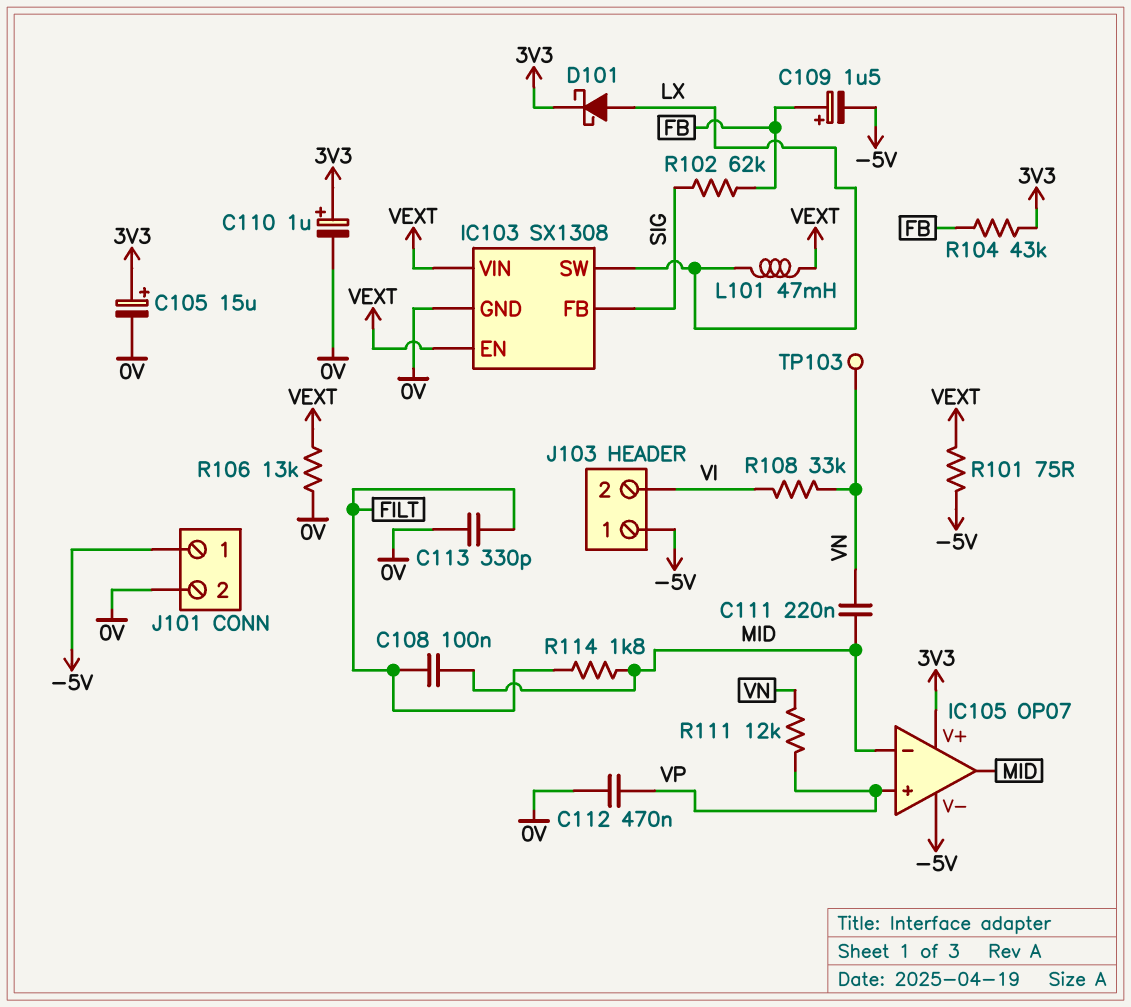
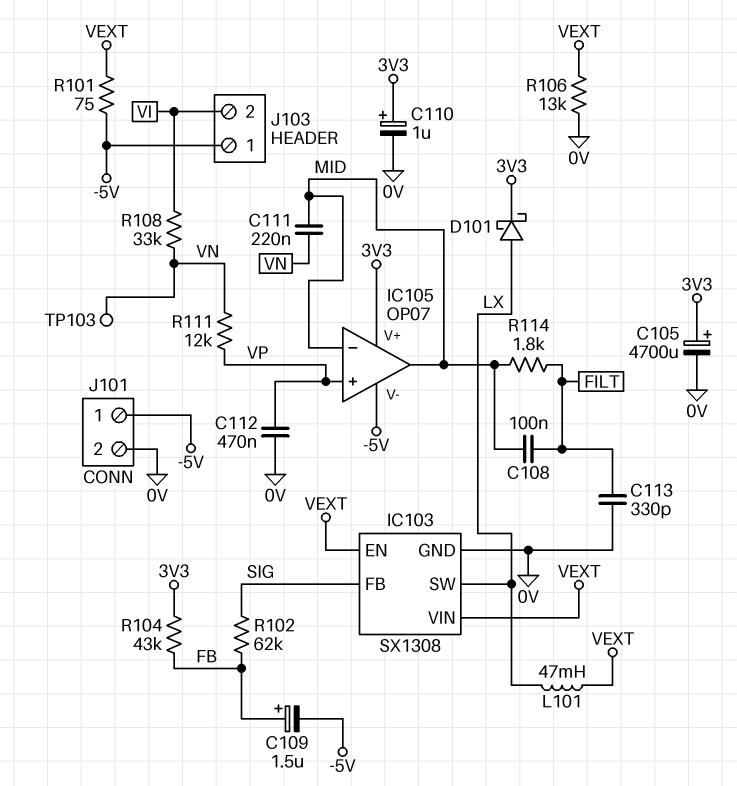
C105: 15uF (plus 3V3, minus 0V) -> 4700uF (plus 3V3, minus 0V)

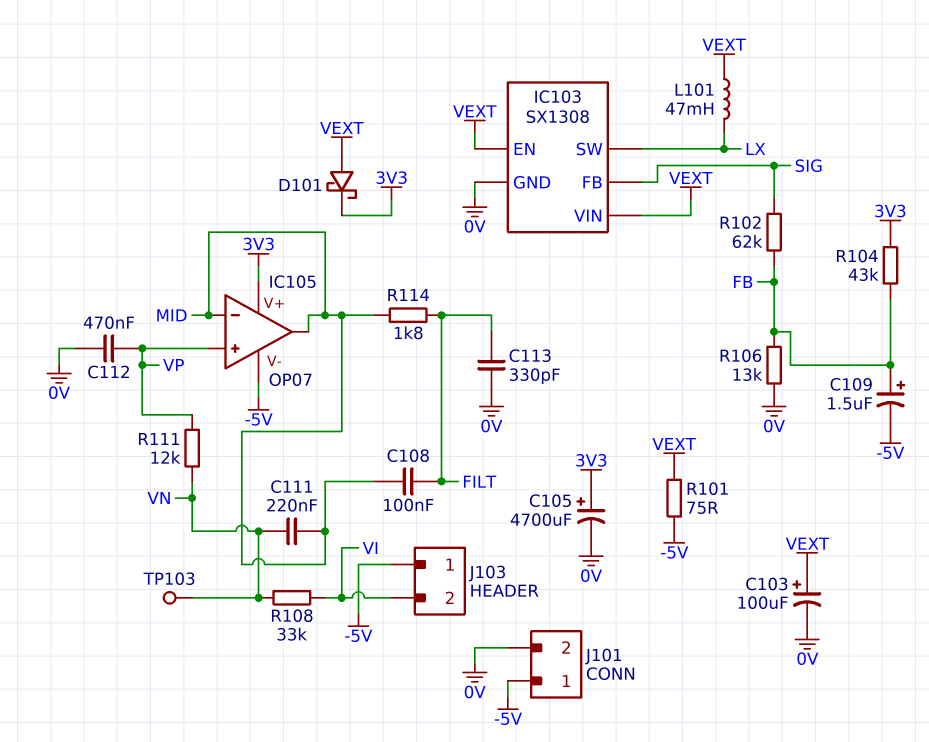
C103: none -> 100uF (plus VEXT, minus 0V)
C110: 1uF (plus 3V3, minus 0V) -> none
D101: schottky (A LX, K 3V3) -> schottky (A VEXT, K 3V3)
R106: 13k (0V, VEXT) -> 13k (0V, FB)

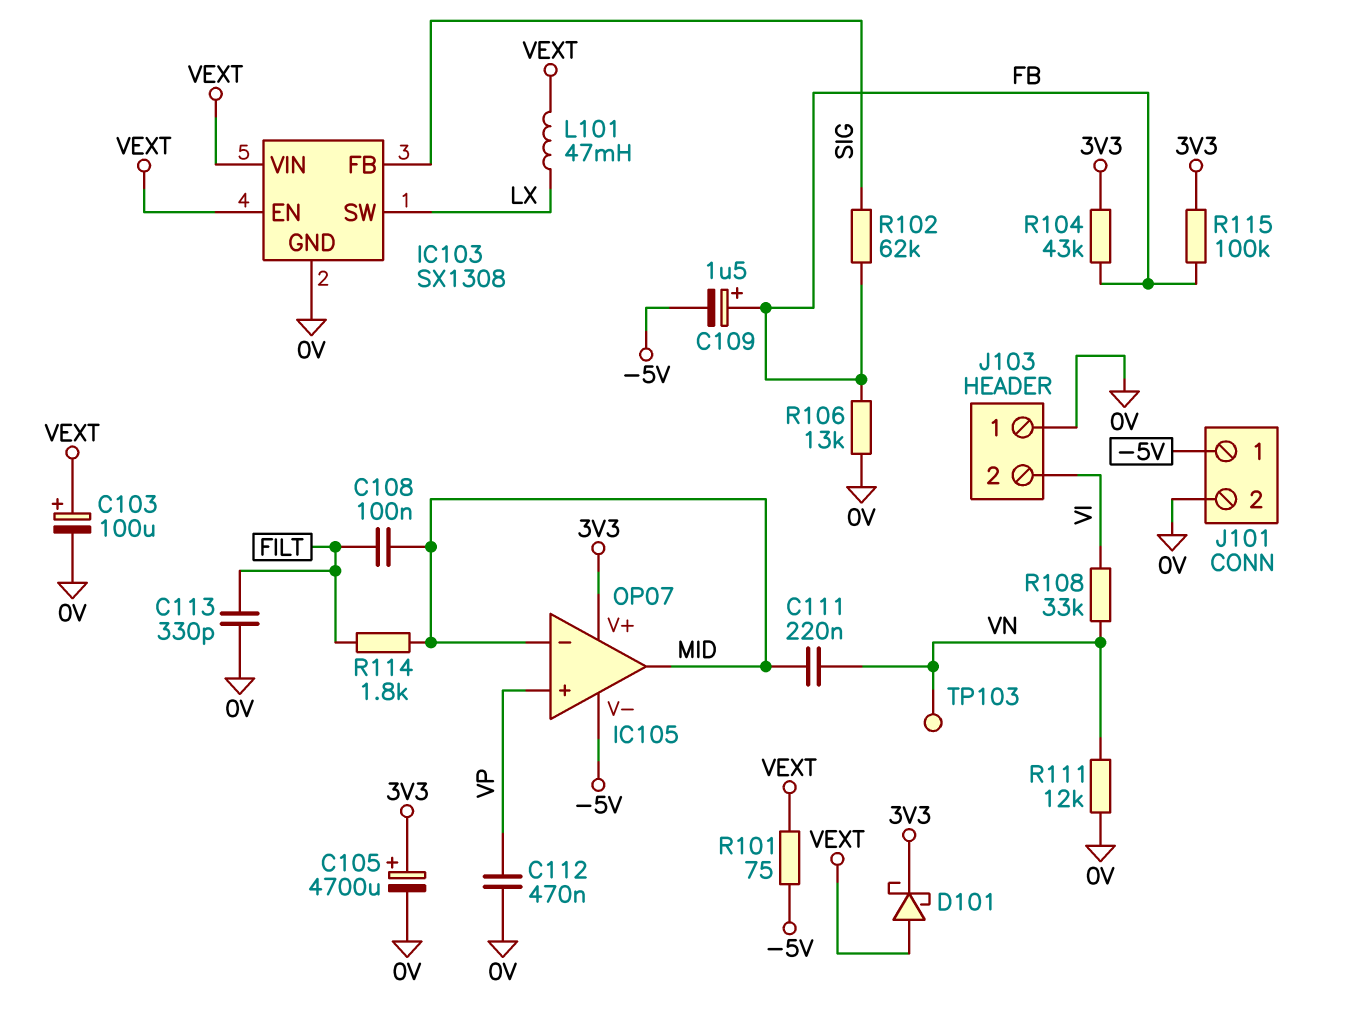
J103 pin 1: -5V -> 0V
R111: 12k (VN, VP) -> 12k (0V, VN)
R115: none -> 100k (3V3, FB)

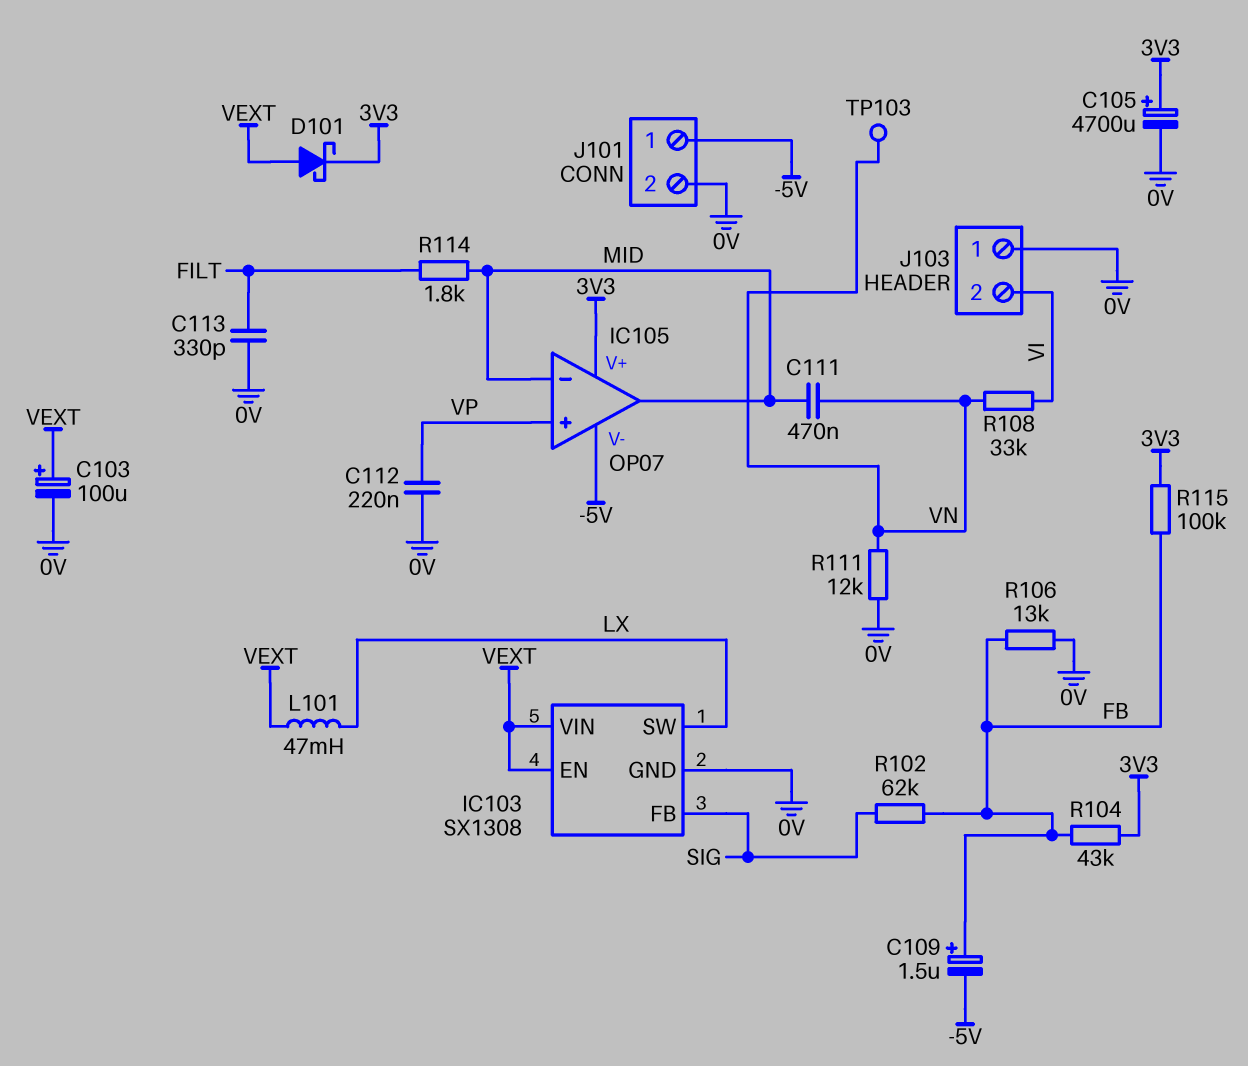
C108: 100nF (FILT, MID) -> none
C111: 220nF (MID, VN) -> 470nF (MID, VN)
C112: 470nF (0V, VP) -> 220nF (0V, VP)
R101: 75 (-5V, VEXT) -> none

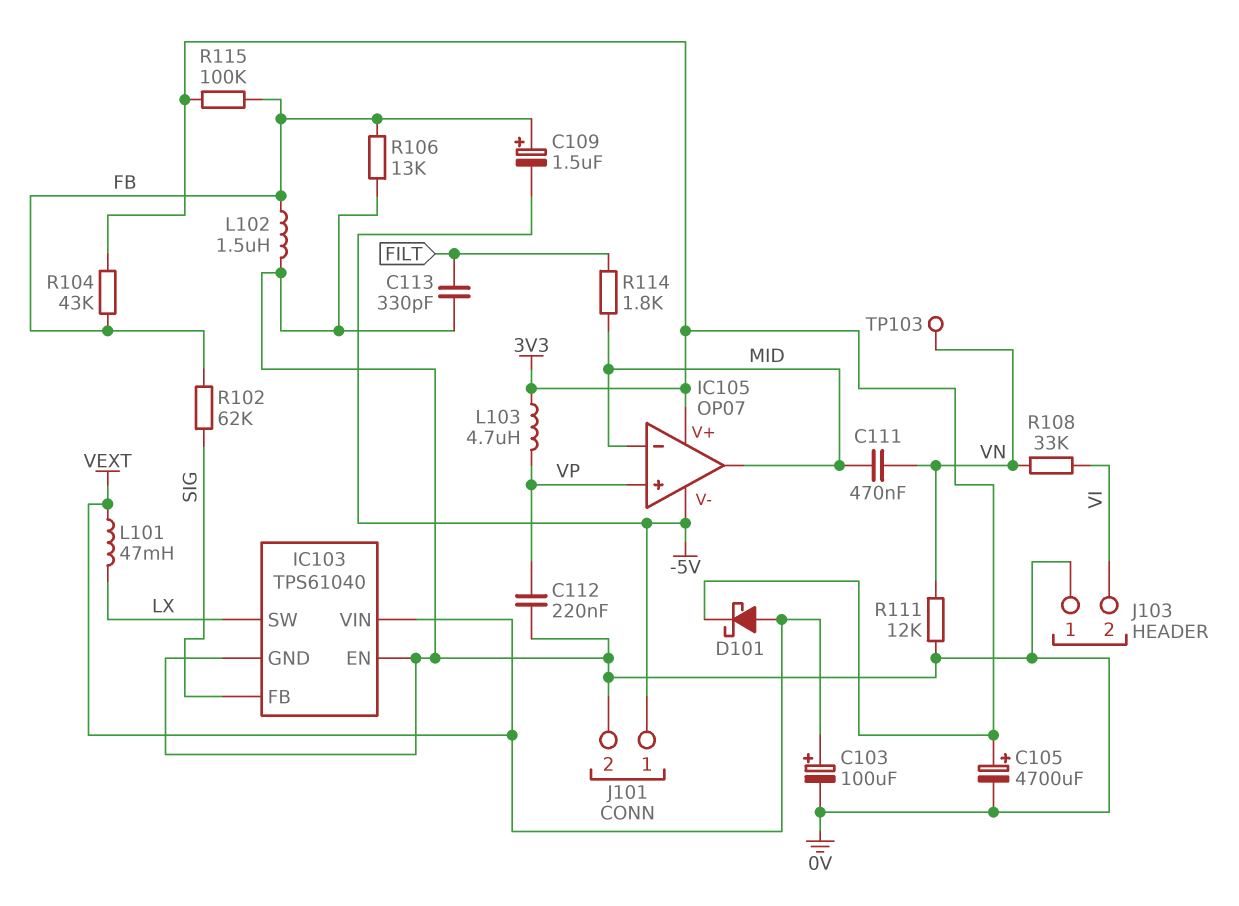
IC103: SX1308 -> TPS61040
IC103 pin EN: VEXT -> 0V
L102: none -> 1.5uH (0V, FB)
L103: none -> 4.7uH (3V3, VP)

